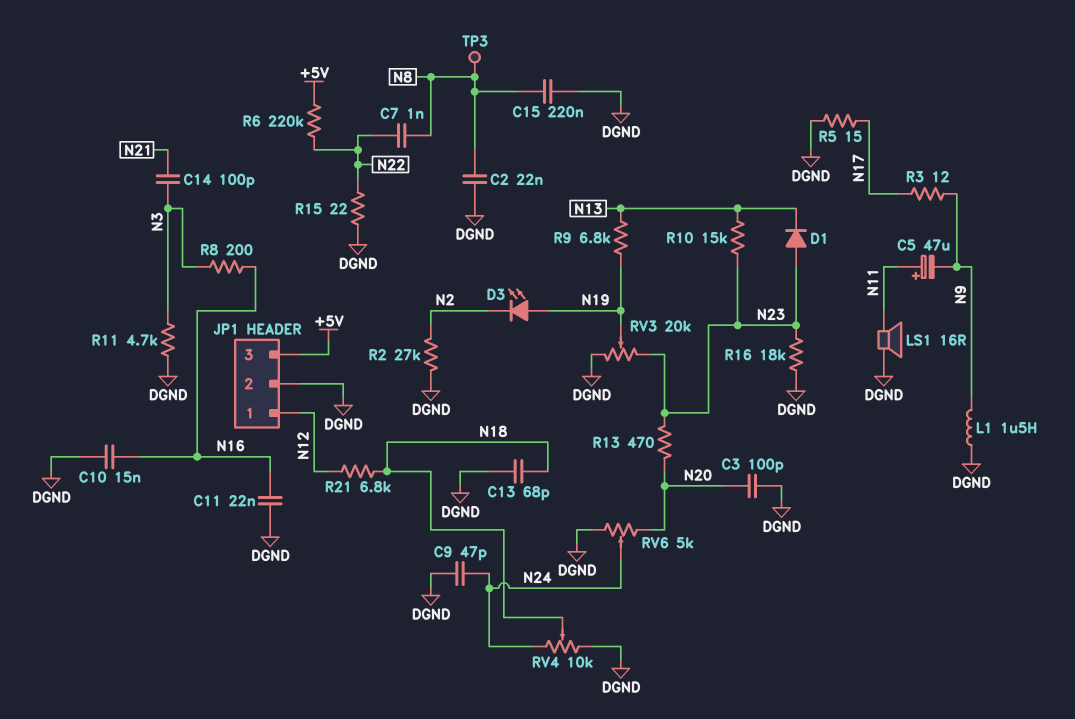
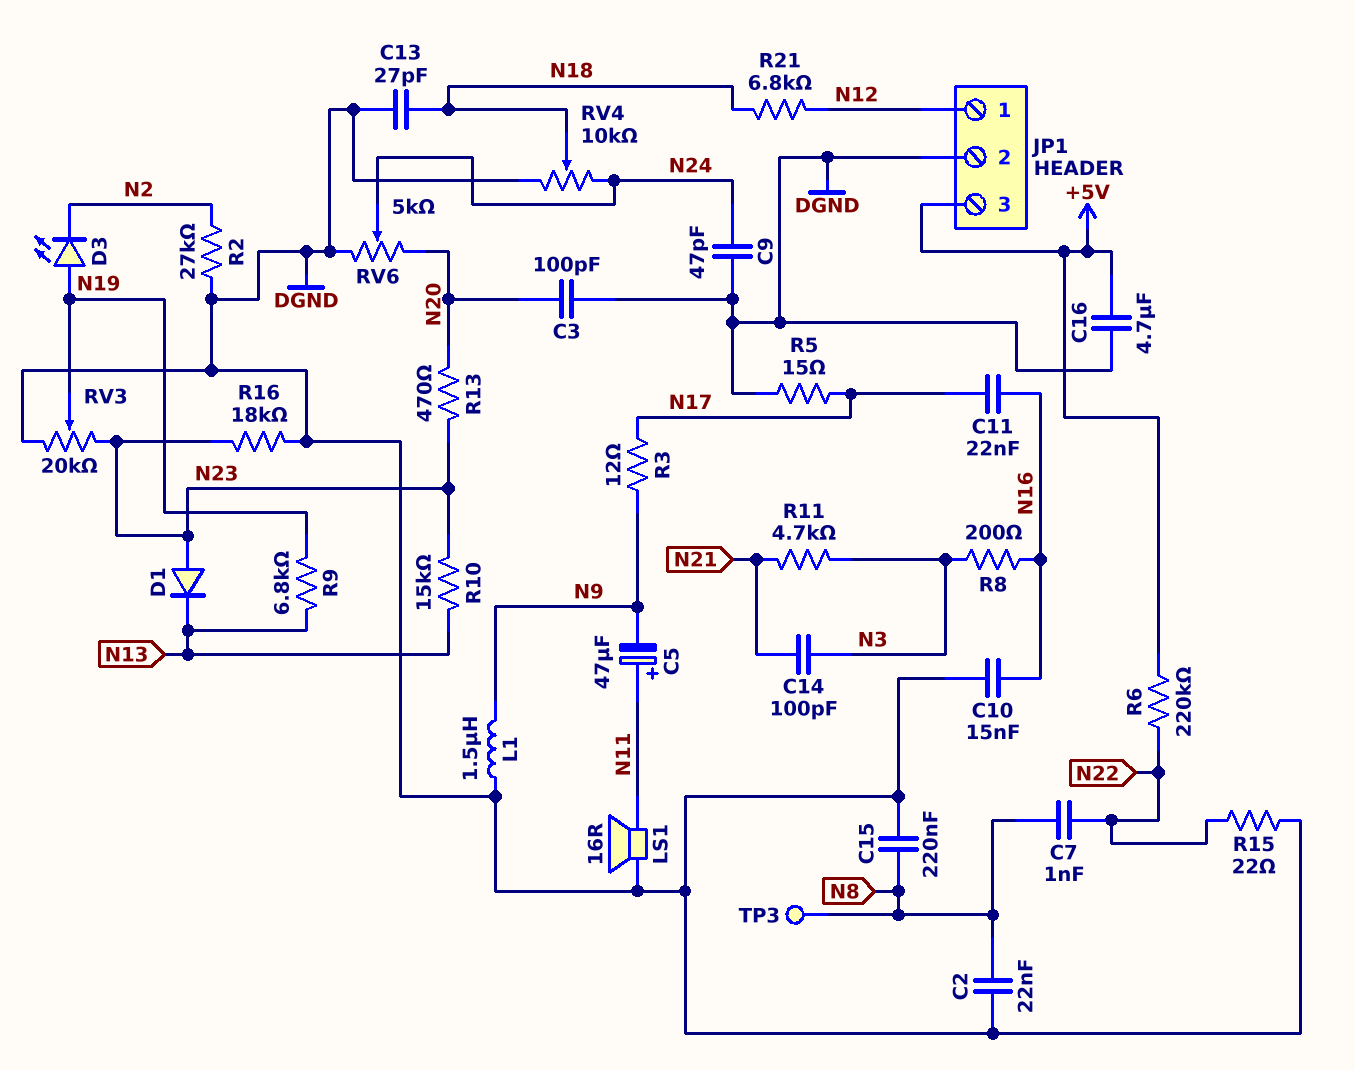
C11: 22nF (DGND, N16) -> 22nF (N16, N17)
C13: 68pF (DGND, N18) -> 27pF (DGND, N18)
C16: none -> 4.7uF (+5V, DGND)
R11: 4.7k (DGND, N3) -> 4.7k (N3, N21)

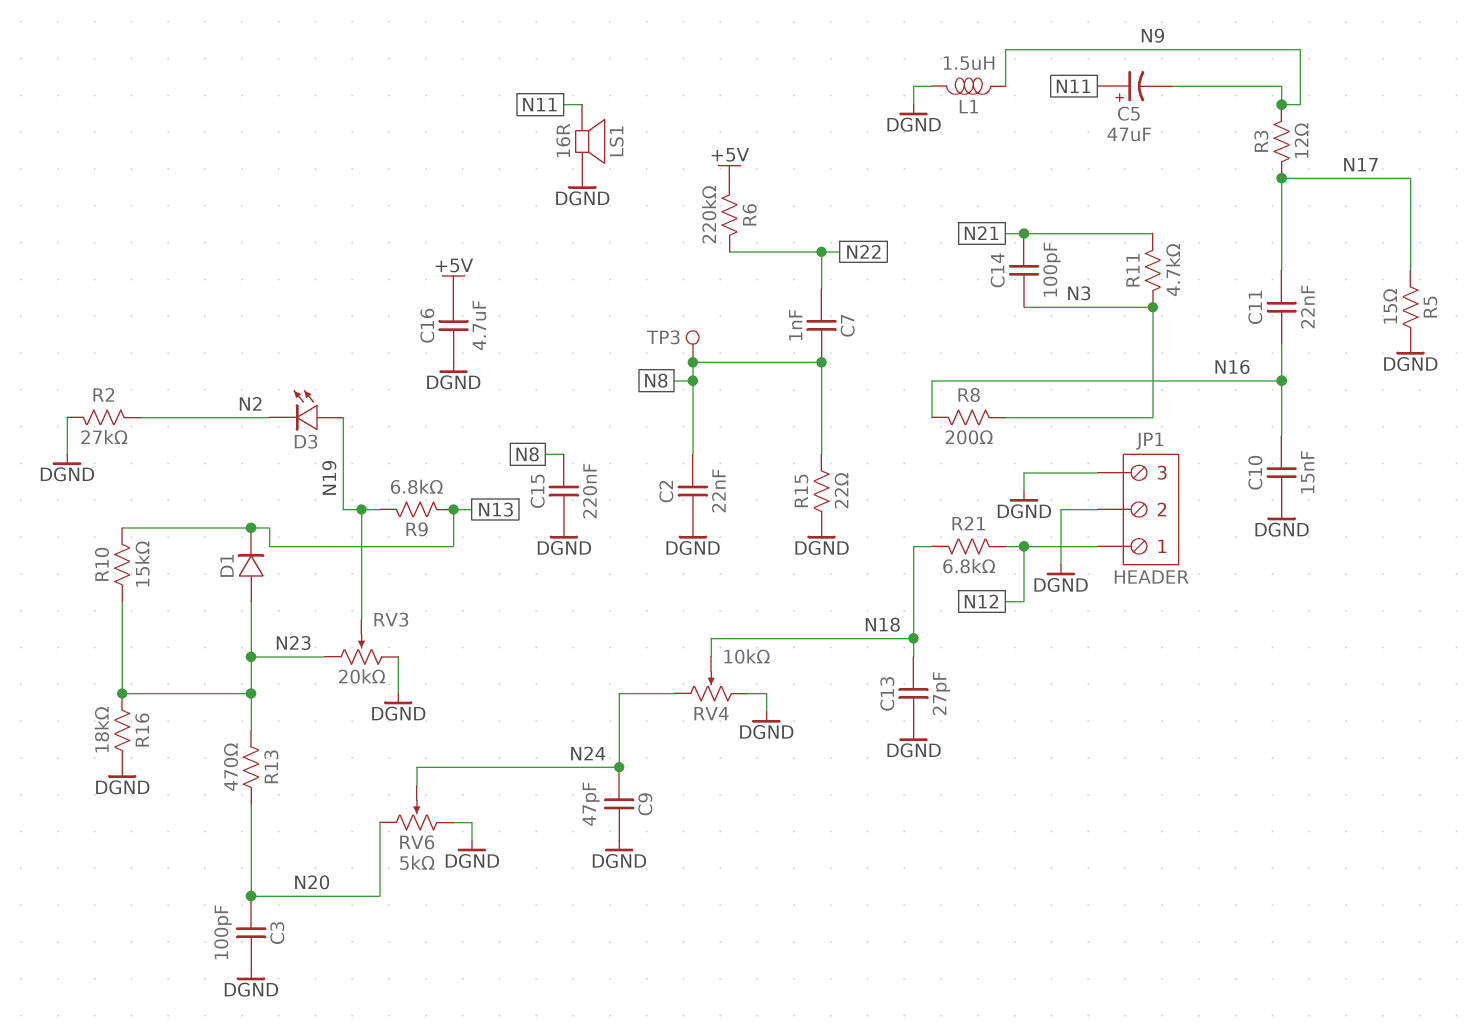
JP1 pin 3: +5V -> DGND
R15: 22 (DGND, N22) -> 22 (DGND, N8)

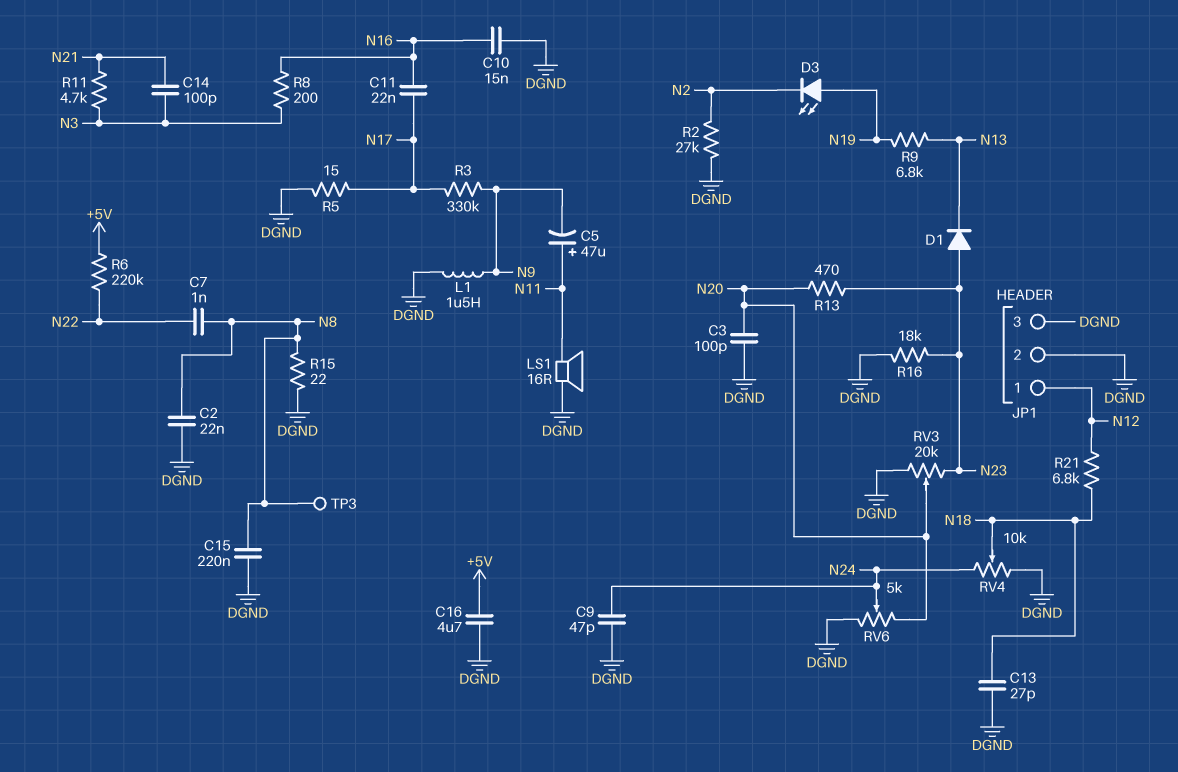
R3: 12 (N9, N17) -> 330k (N9, N17)
R10: 15k (N13, N23) -> none
RV3: 20k (DGND, N23, wiper N19) -> 20k (DGND, N23, wiper N20)

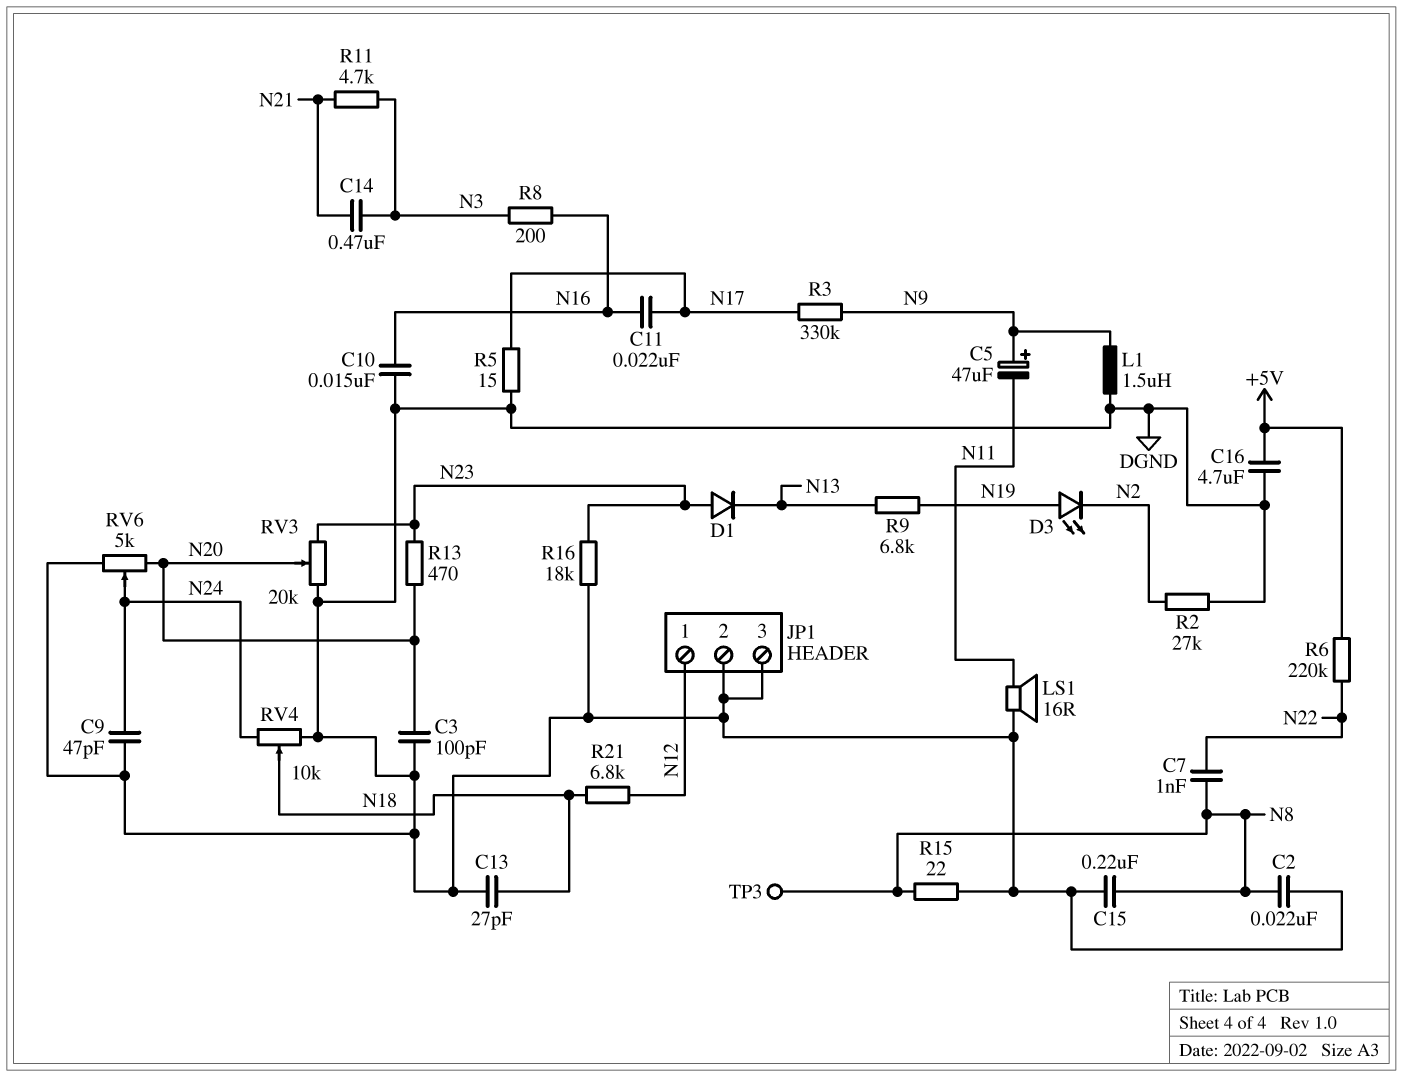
C5: 47uF (plus N11, minus N9) -> 47uF (plus N9, minus N11)
C14: 100pF (N3, N21) -> 470nF (N3, N21)

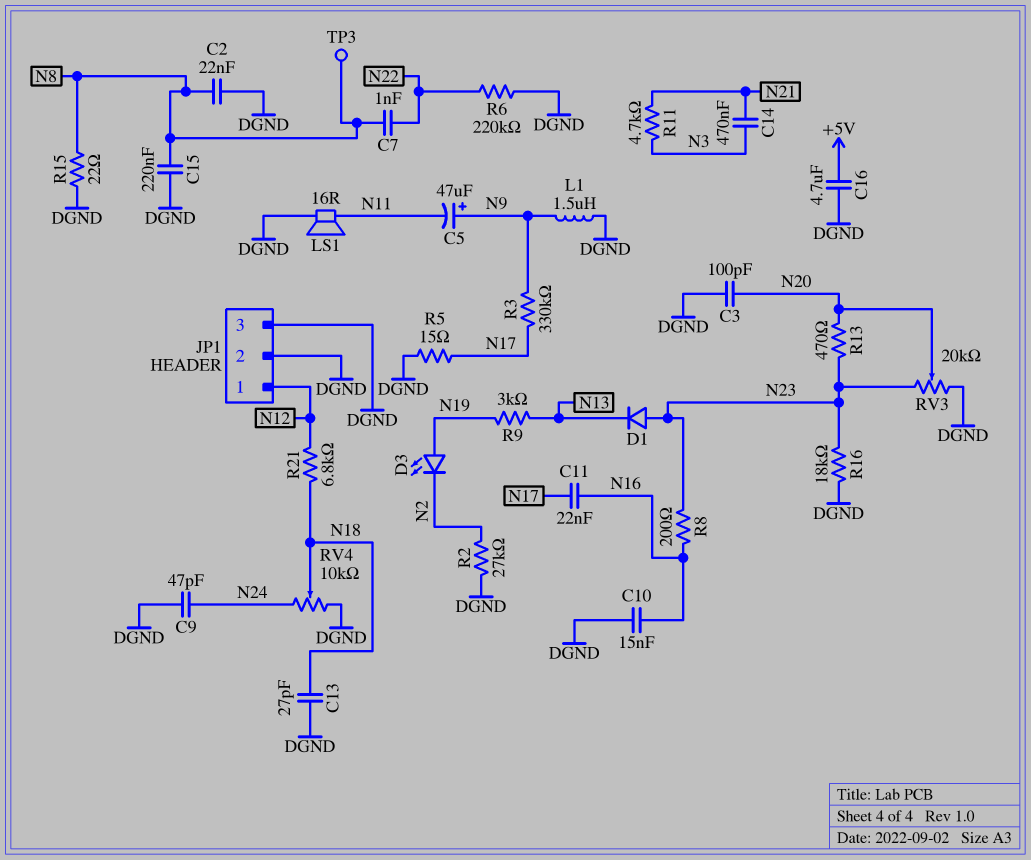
R6: 220k (+5V, N22) -> 220k (DGND, N22)
R8: 200 (N3, N16) -> 200 (N16, N23)
R9: 6.8k (N13, N19) -> 3k (N13, N19)
RV6: 5k (DGND, N20, wiper N24) -> none

